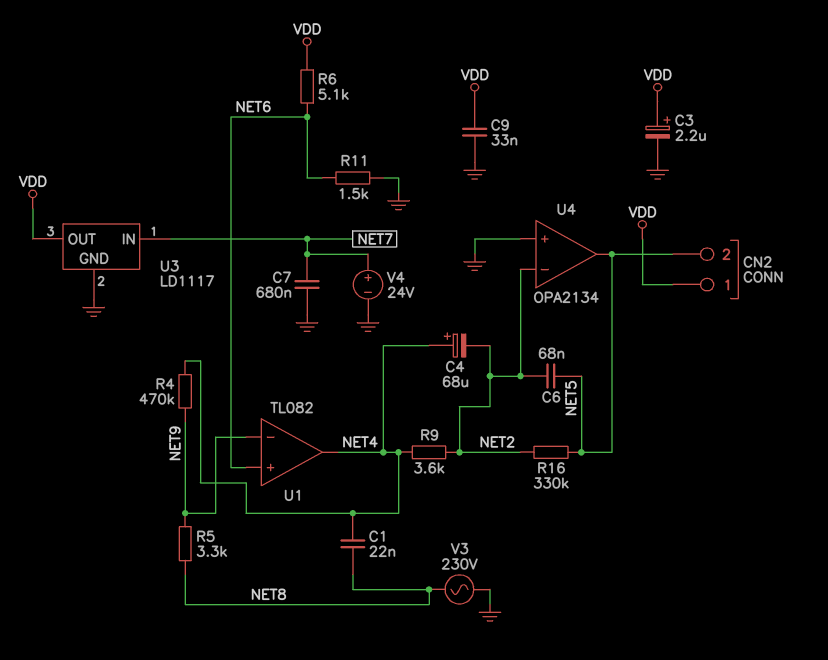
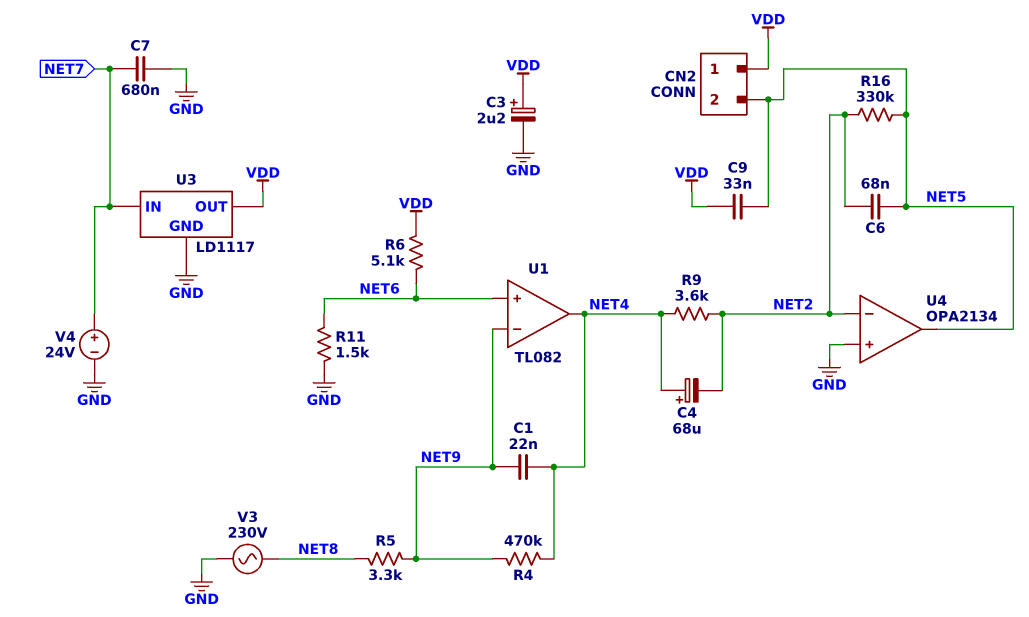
C1: 22nF (NET4, NET8) -> 22nF (NET4, NET9)
C9: 33nF (GND, VDD) -> 33nF (NET5, VDD)

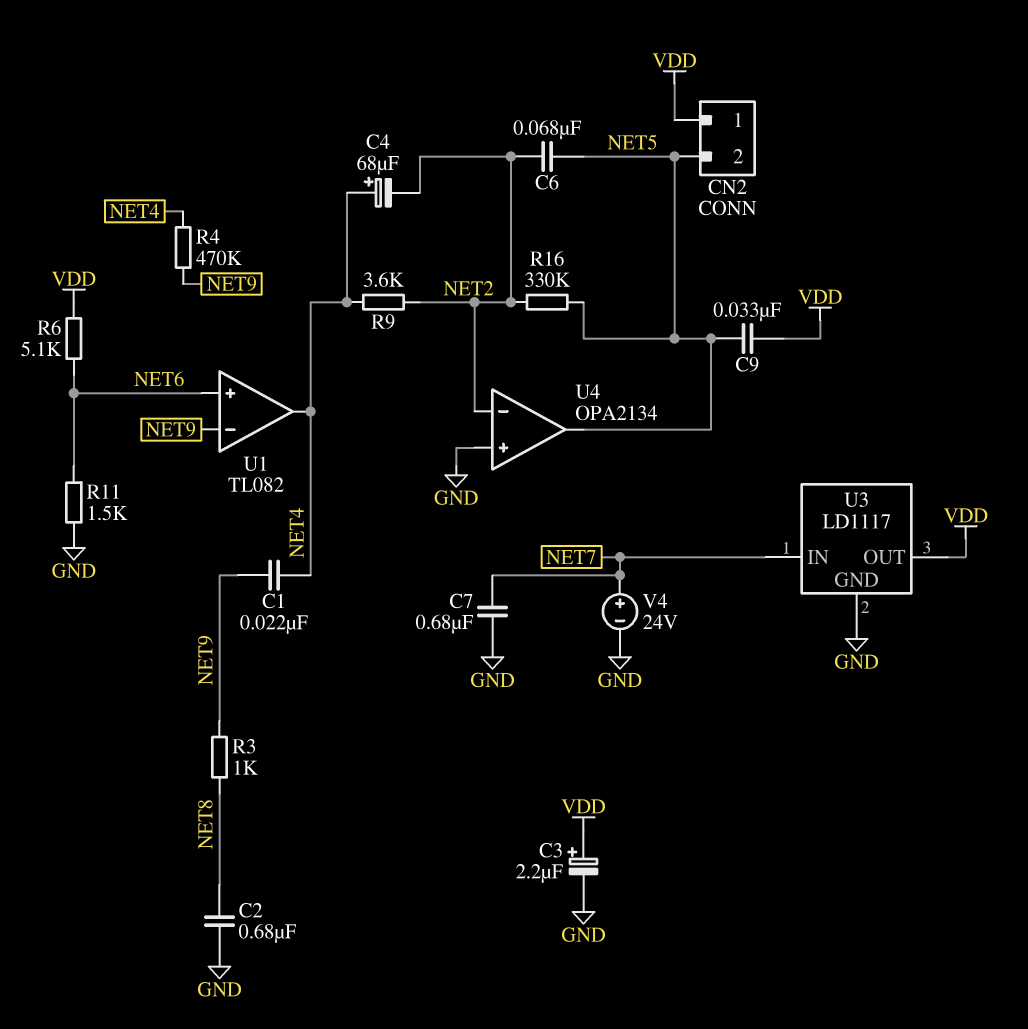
C2: none -> 680nF (GND, NET8)
R3: none -> 1k (NET8, NET9)
R5: 3.3k (NET8, NET9) -> none
V3: AC 230V (GND, NET8) -> none

